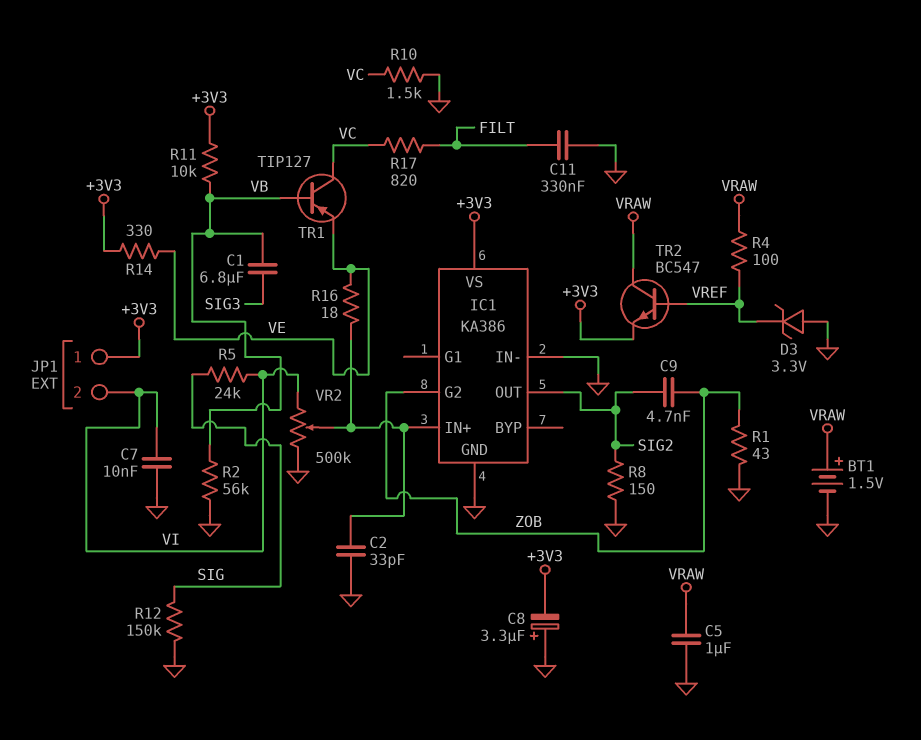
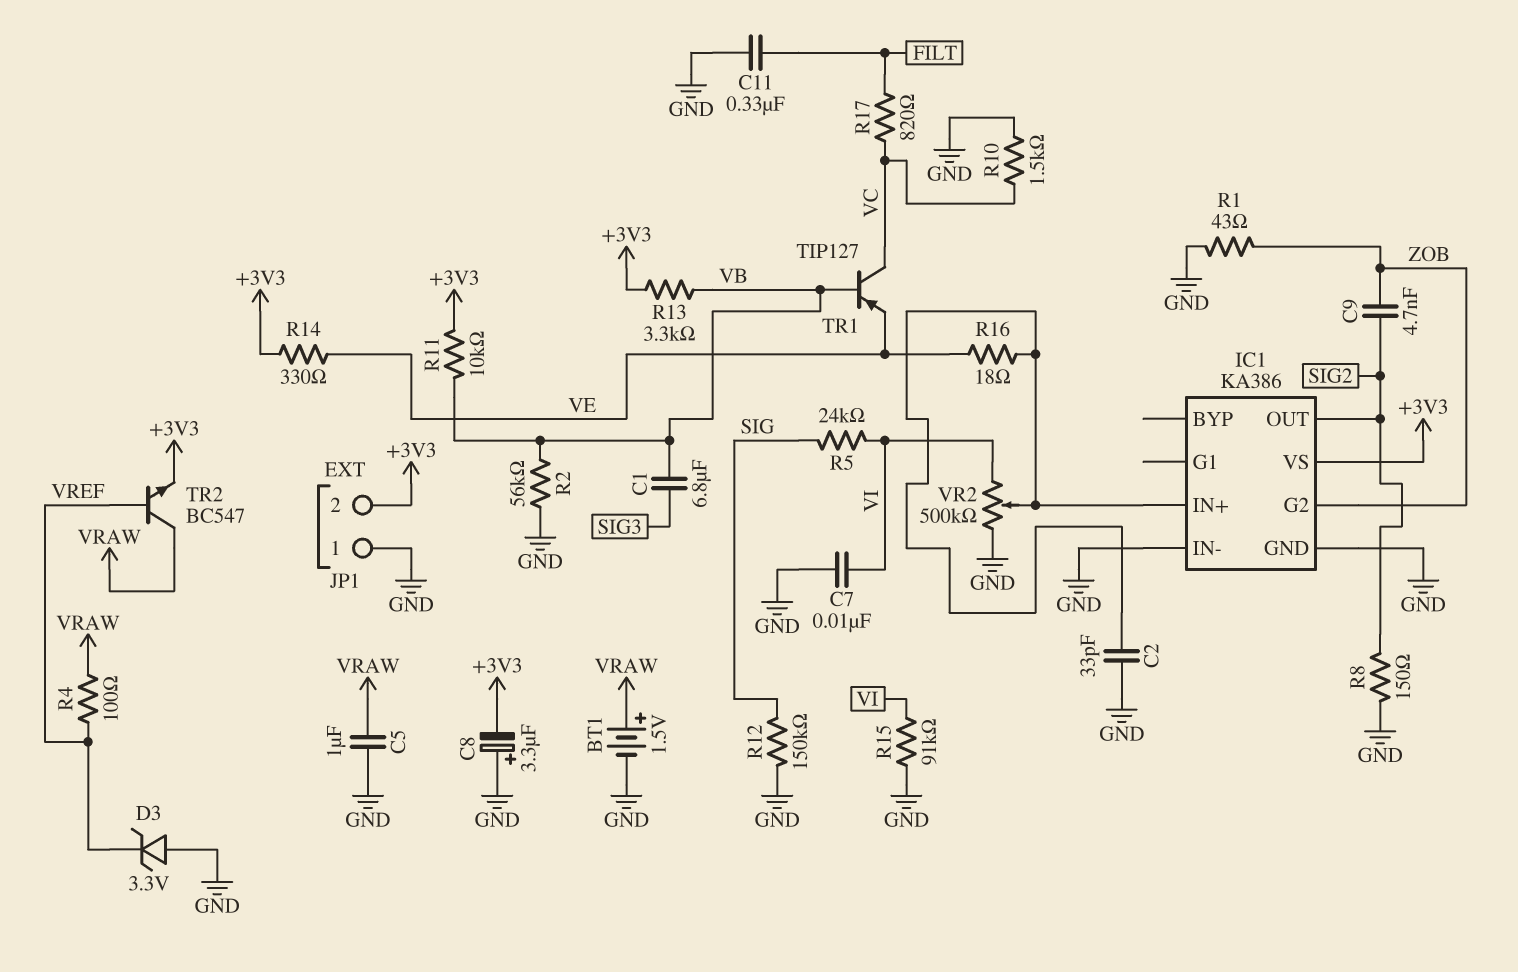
JP1 pin 1: +3V3 -> GND
JP1 pin 2: VI -> +3V3
R13: none -> 3.3k (+3V3, VB)
R15: none -> 91k (GND, VI)

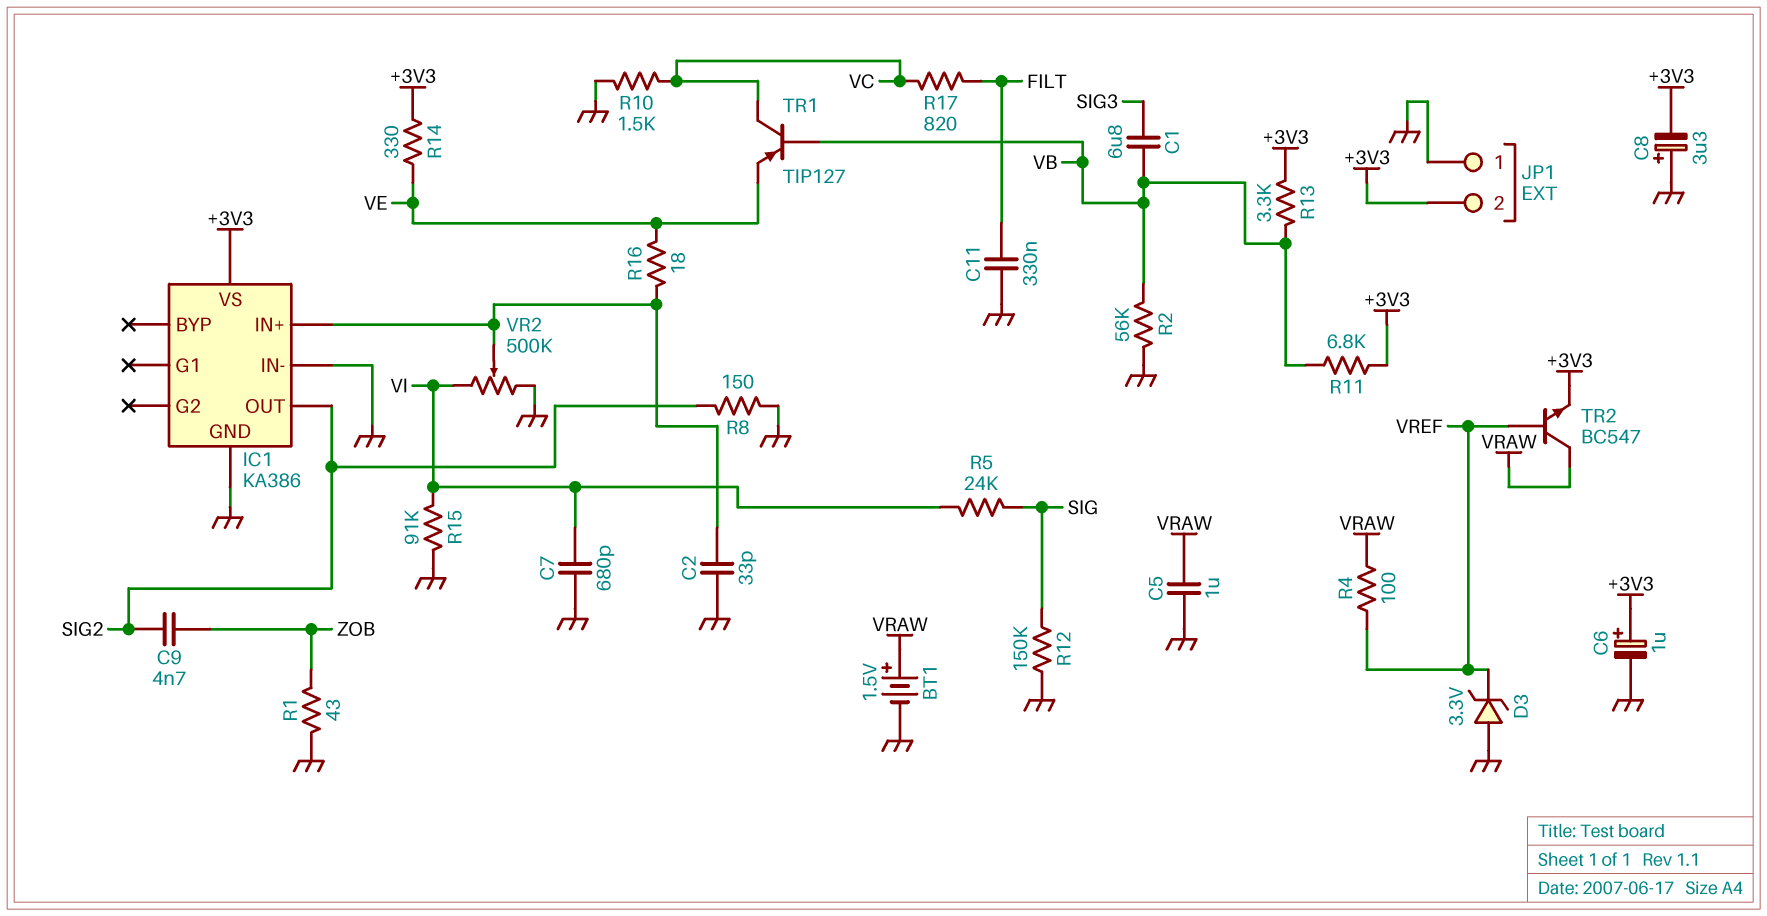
C6: none -> 1uF (plus +3V3, minus GND)
C7: 10nF (GND, VI) -> 680pF (GND, VI)
IC1 pin G2: ZOB -> none
R11: 10k (+3V3, VB) -> 6.8k (+3V3, VB)

